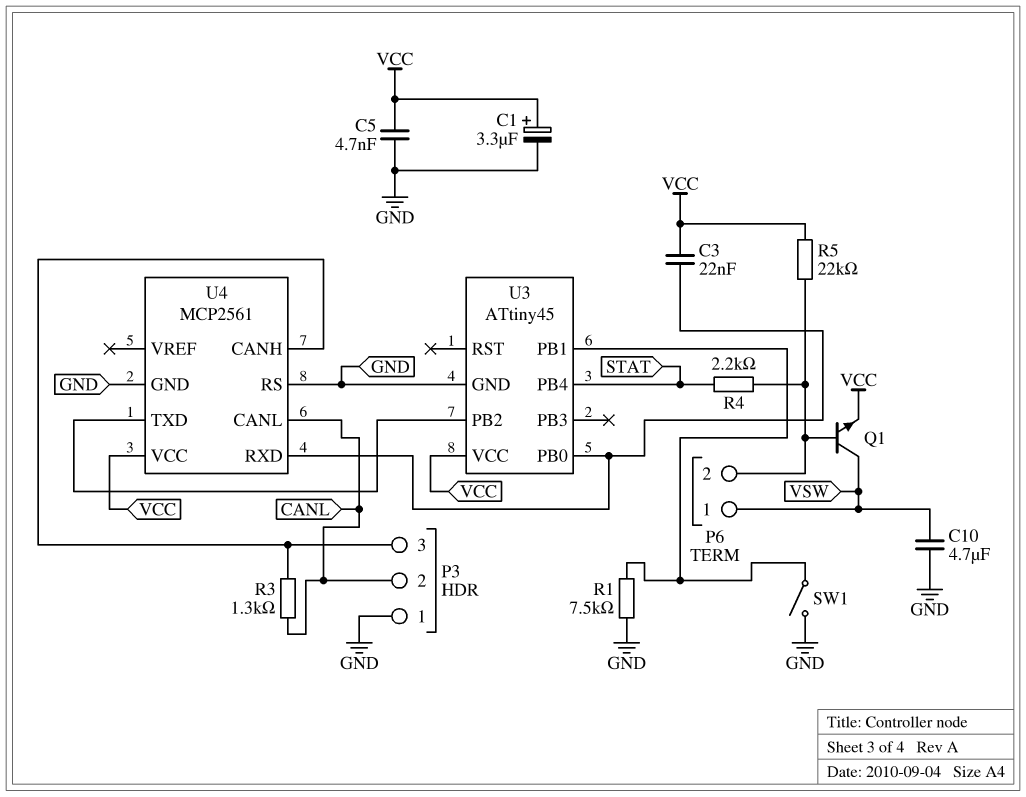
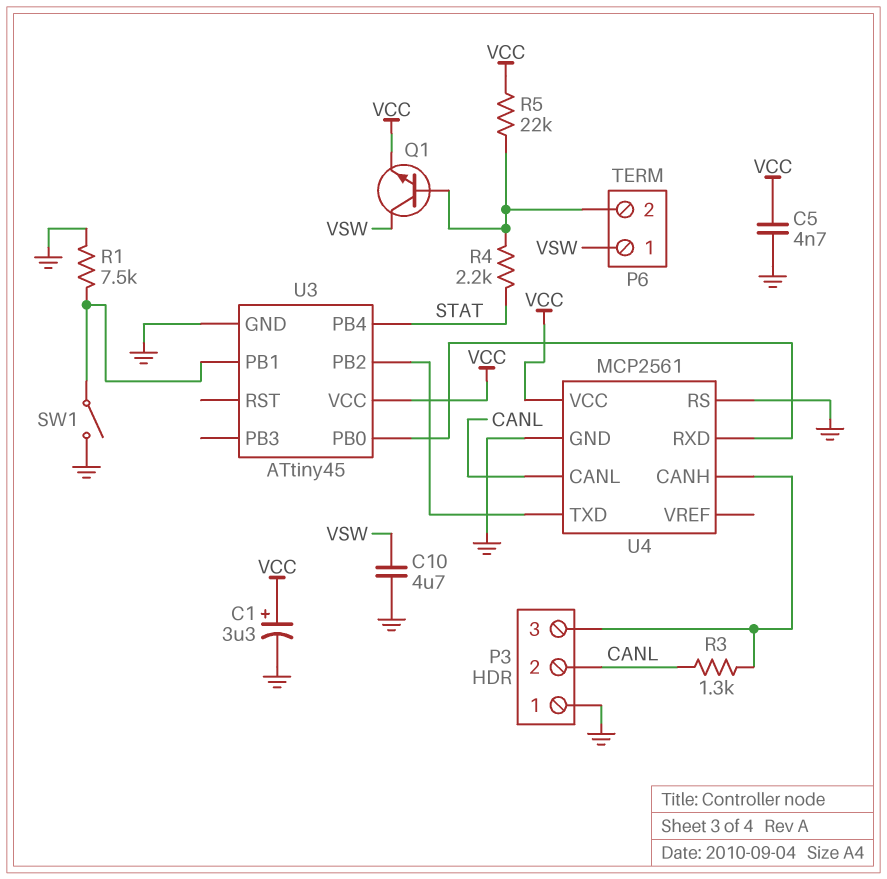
C3: 22nF (U3/PB0, VCC) -> none

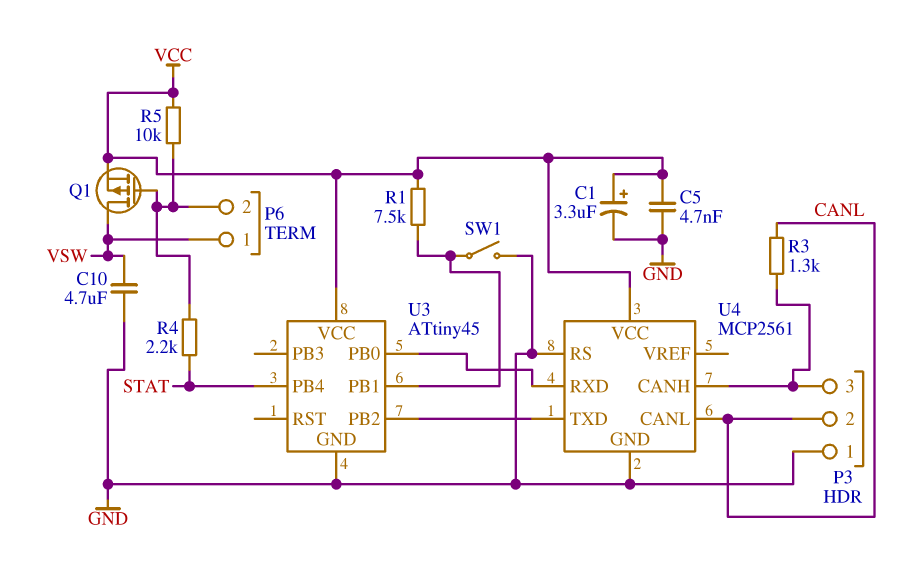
Q1: NPN (B P6/2, C VSW, E VCC) -> PMOS (G P6/2, D VSW, S VCC)
R1: 7.5k (GND, U3/PB1) -> 7.5k (U3/PB1, VCC)
R5: 22k (P6/2, VCC) -> 10k (P6/2, VCC)

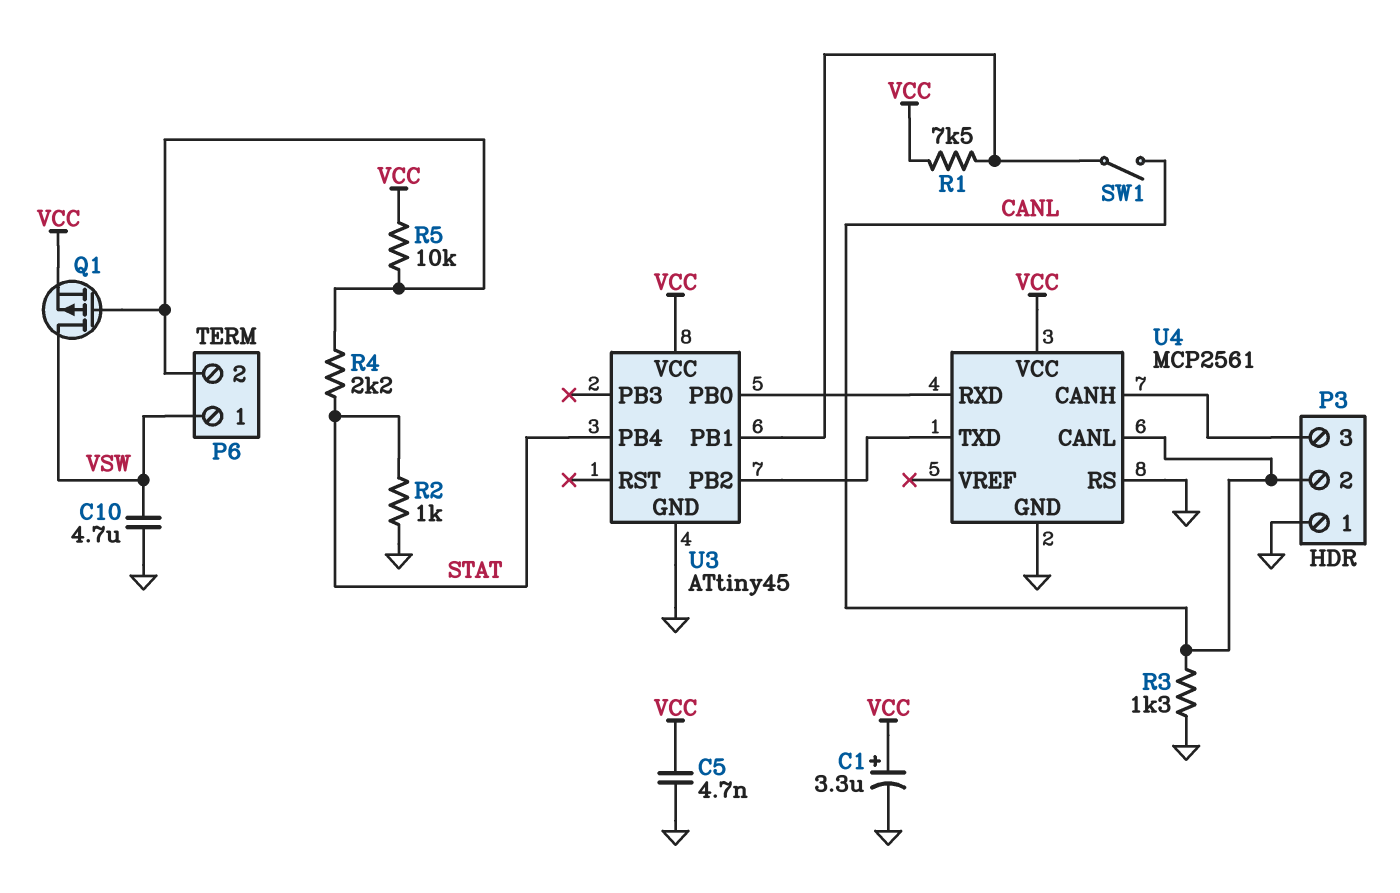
R2: none -> 1k (GND, STAT)
R3: 1.3k (CANL, P3/3) -> 1.3k (CANL, GND)
SW1: switch (GND, U3/PB1) -> switch (CANL, U3/PB1)

